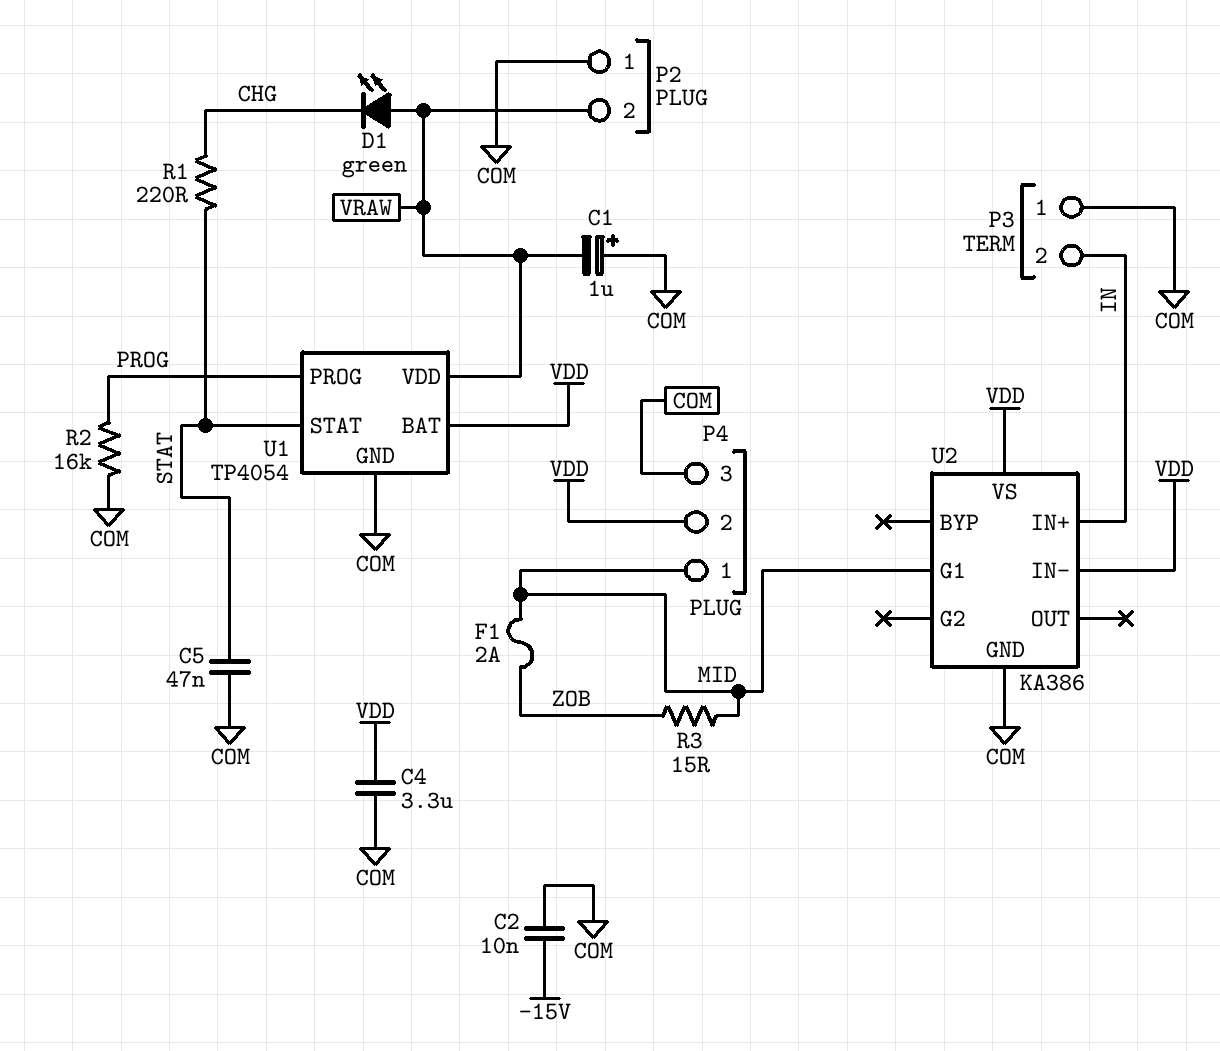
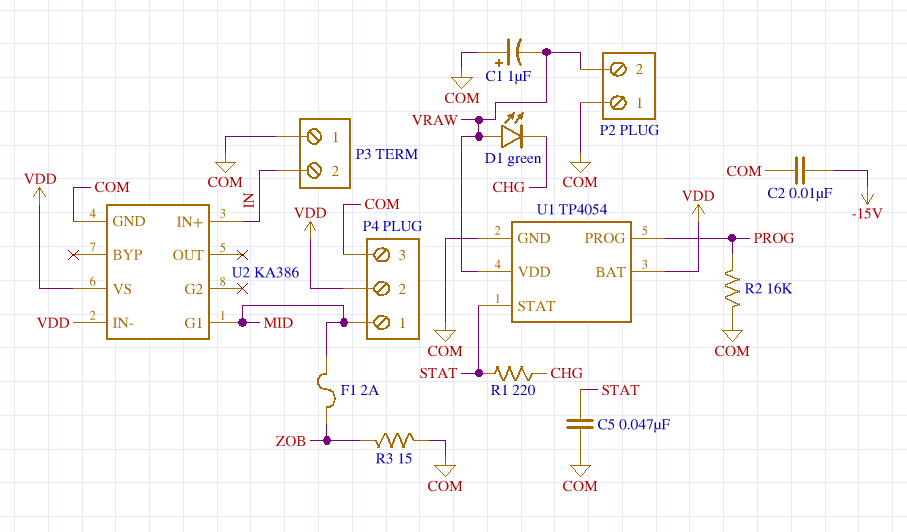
C4: 3.3uF (COM, VDD) -> none
R3: 15 (MID, ZOB) -> 15 (COM, ZOB)

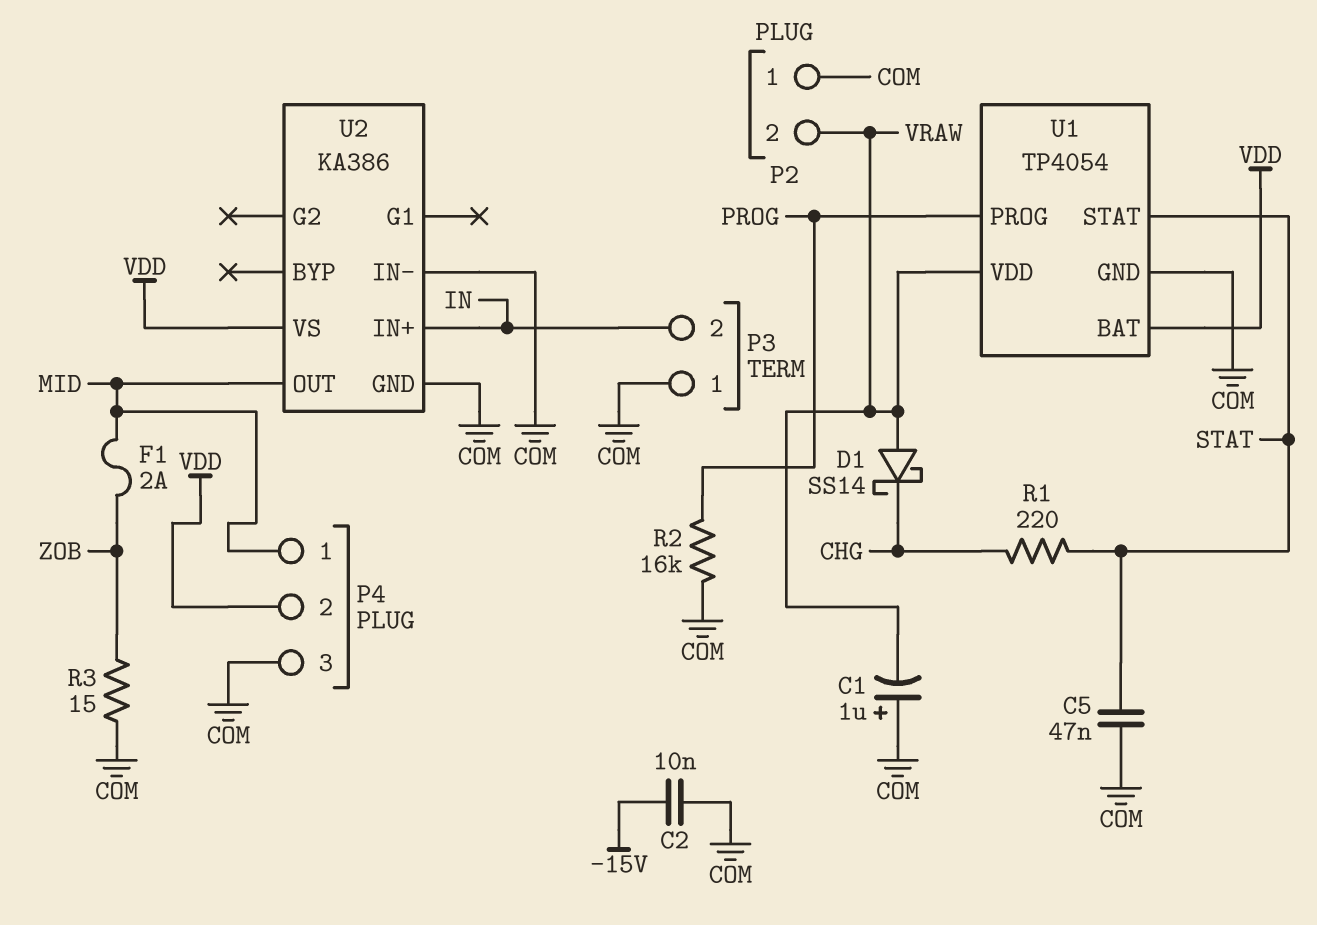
D1: LED green (A VRAW, K CHG) -> schottky SS14 (A VRAW, K CHG)
U2 pin G1: MID -> none
U2 pin IN-: VDD -> COM
U2 pin OUT: none -> MID

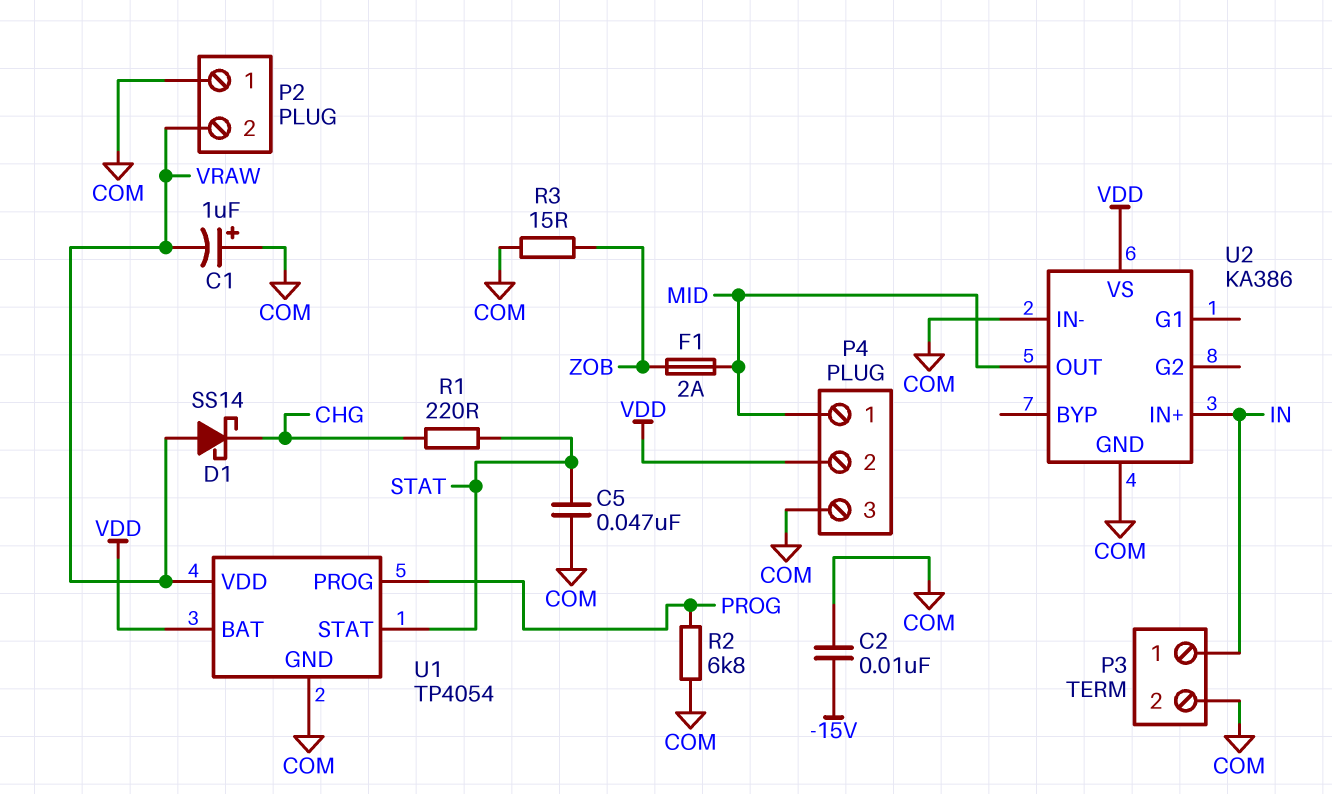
P3 pin 1: COM -> IN
P3 pin 2: IN -> COM
R2: 16k (COM, PROG) -> 6.8k (COM, PROG)

